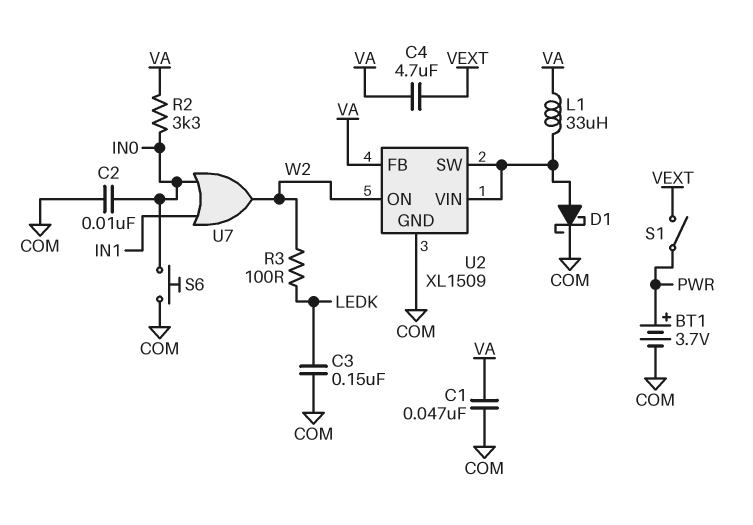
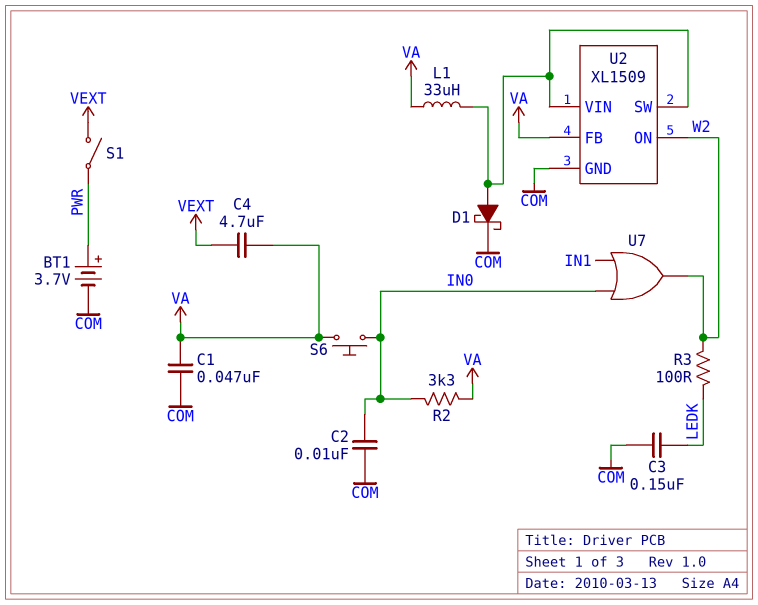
S6: button (COM, IN0) -> button (IN0, VA)

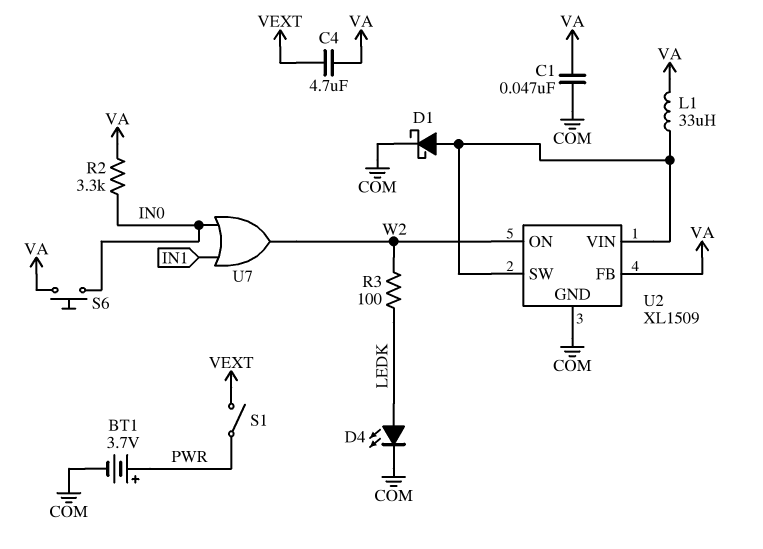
C2: 10nF (COM, IN0) -> none
C3: 150nF (COM, LEDK) -> none
D4: none -> LED (A LEDK, K COM)

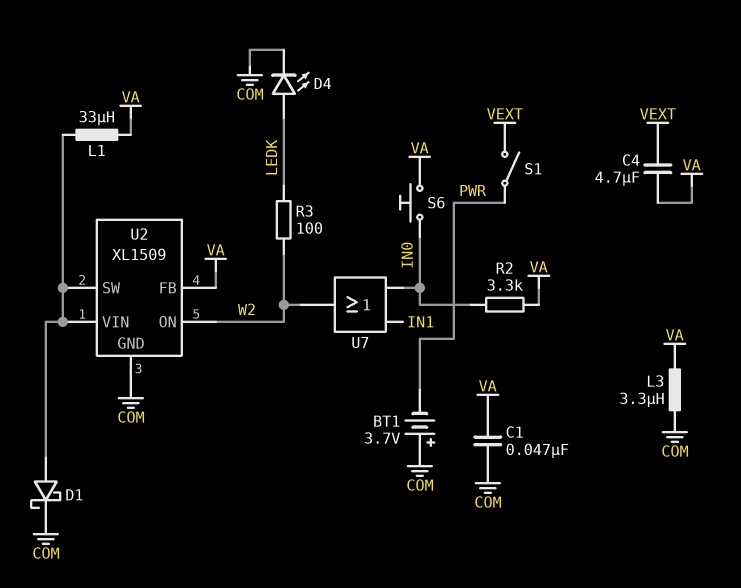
BT1: 3.7V (plus PWR, minus COM) -> 3.7V (plus COM, minus PWR)
L3: none -> 3.3uH (COM, VA)

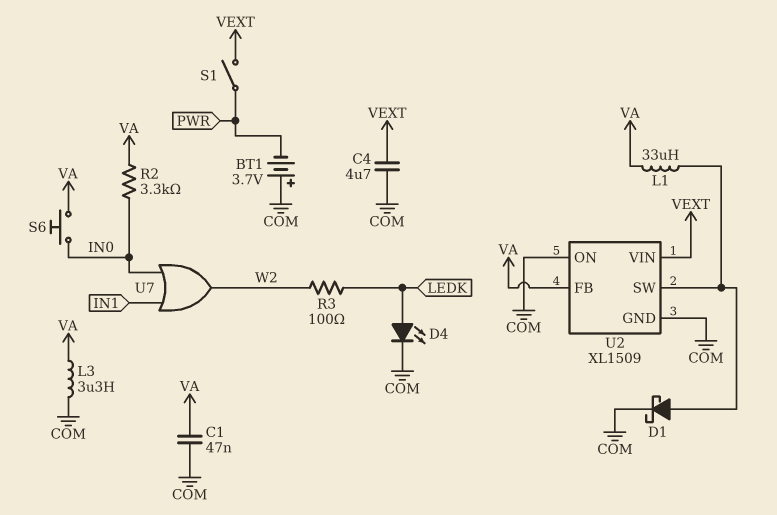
C4: 4.7uF (VA, VEXT) -> 4.7uF (COM, VEXT)
U2 pin ON: W2 -> COM
U2 pin VIN: U2/SW -> VEXT

